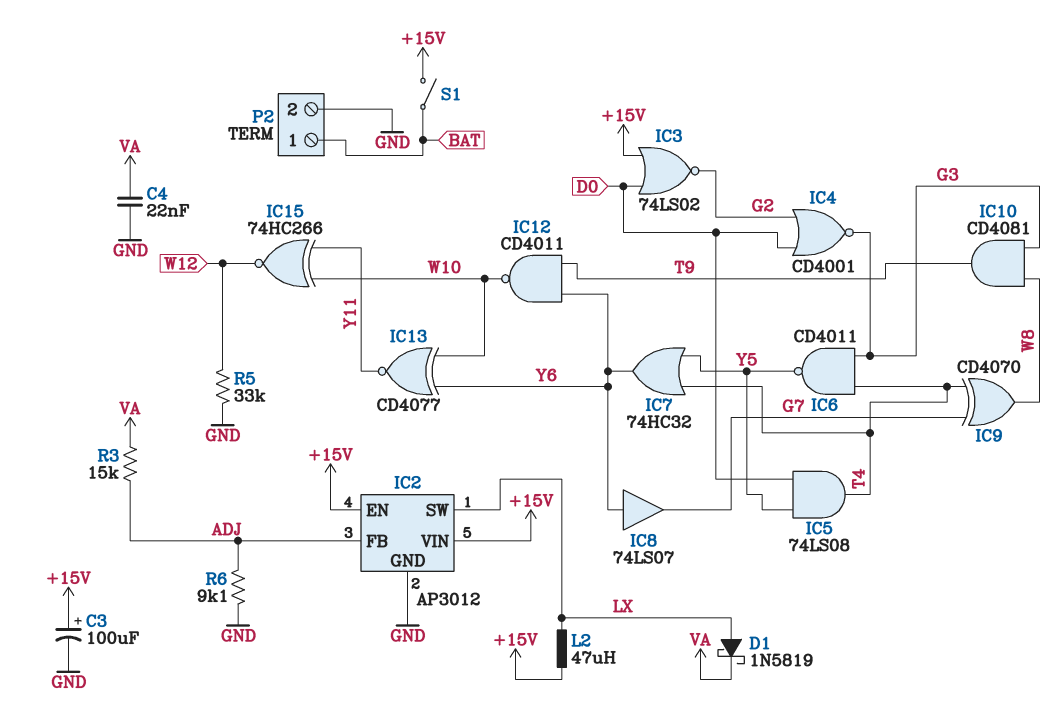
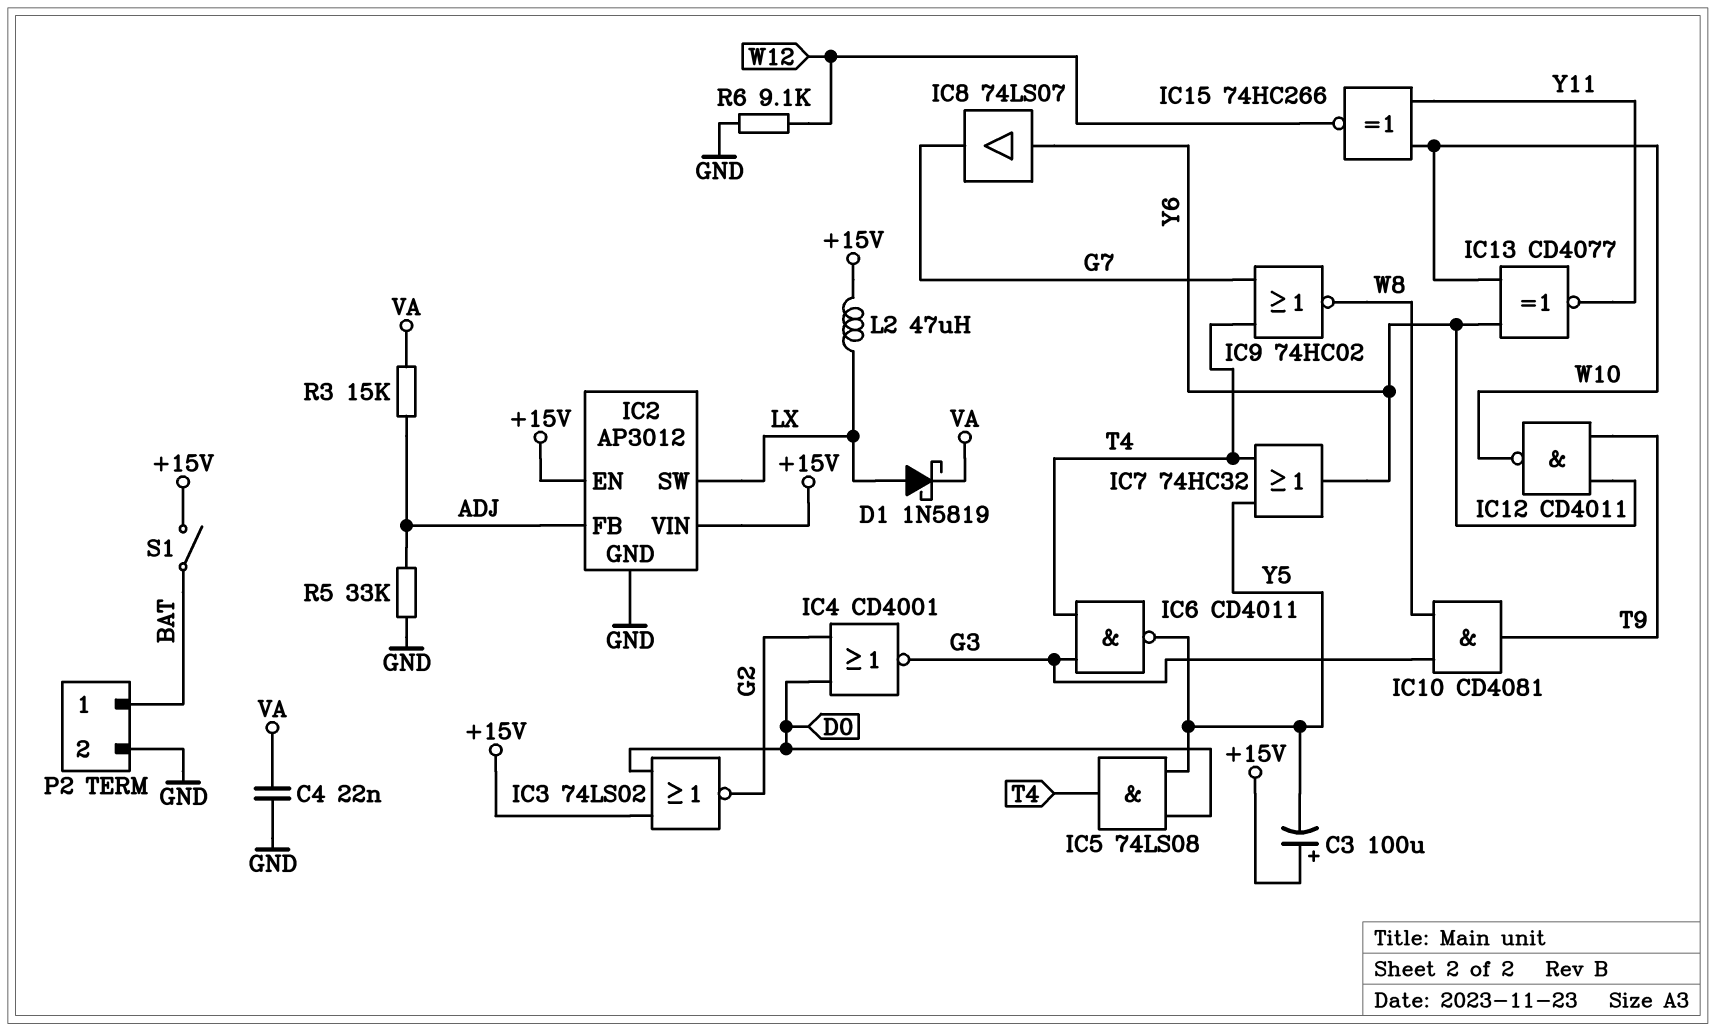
C3: 100uF (plus +15V, minus GND) -> 100uF (plus +15V, minus Y5)
IC9: XOR CD4070 (in G7, in T4, out W8) -> NOR 74HC02 (in G7, in T4, out W8)
R5: 33k (GND, W12) -> 33k (ADJ, GND)
R6: 9.1k (ADJ, GND) -> 9.1k (GND, W12)

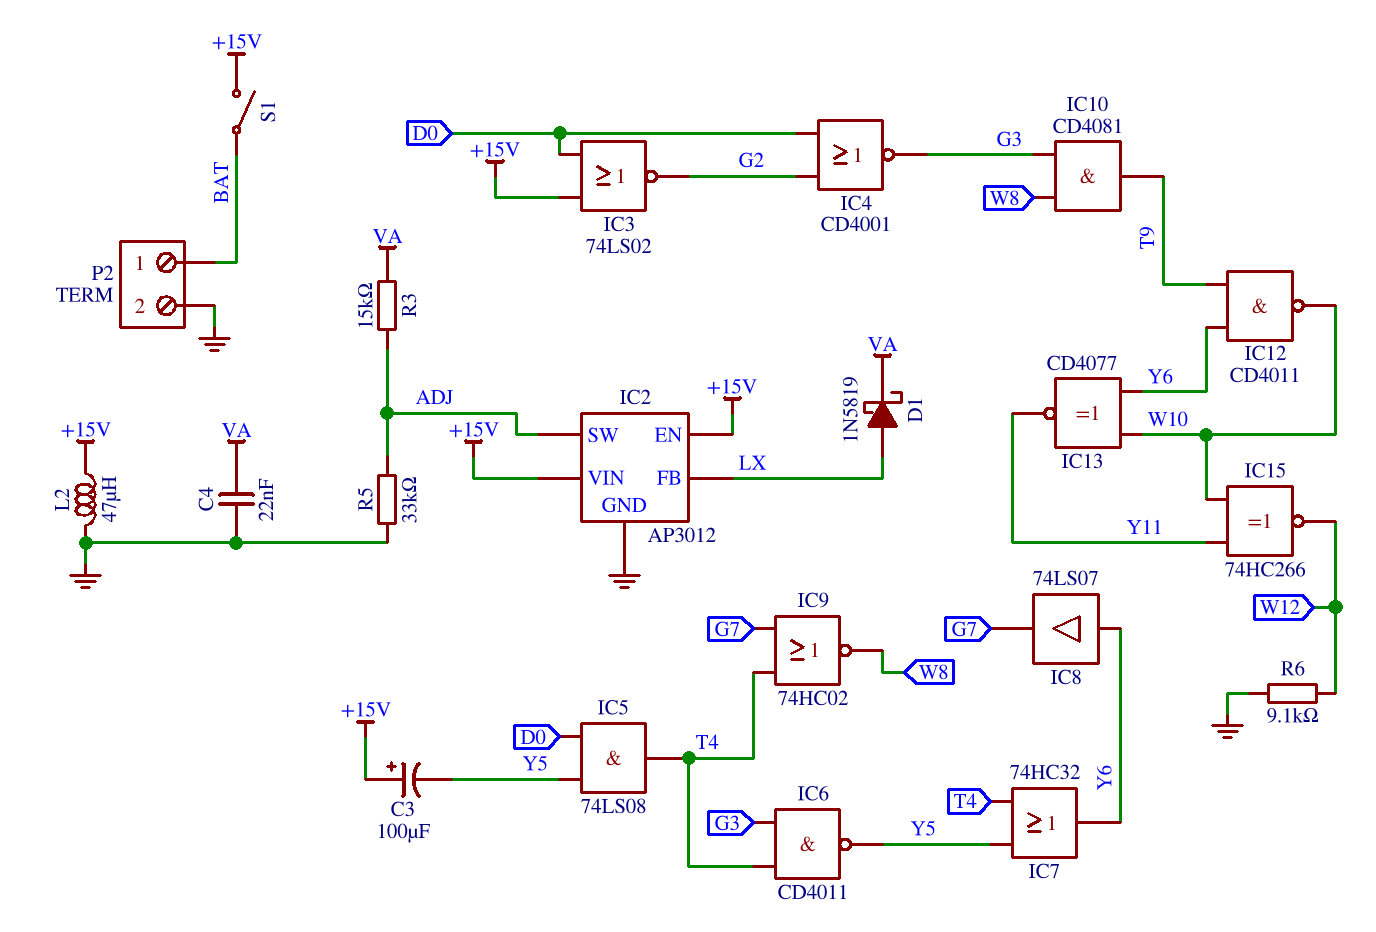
IC2 pin FB: ADJ -> LX
IC2 pin SW: LX -> ADJ
L2: 47uH (+15V, LX) -> 47uH (+15V, GND)

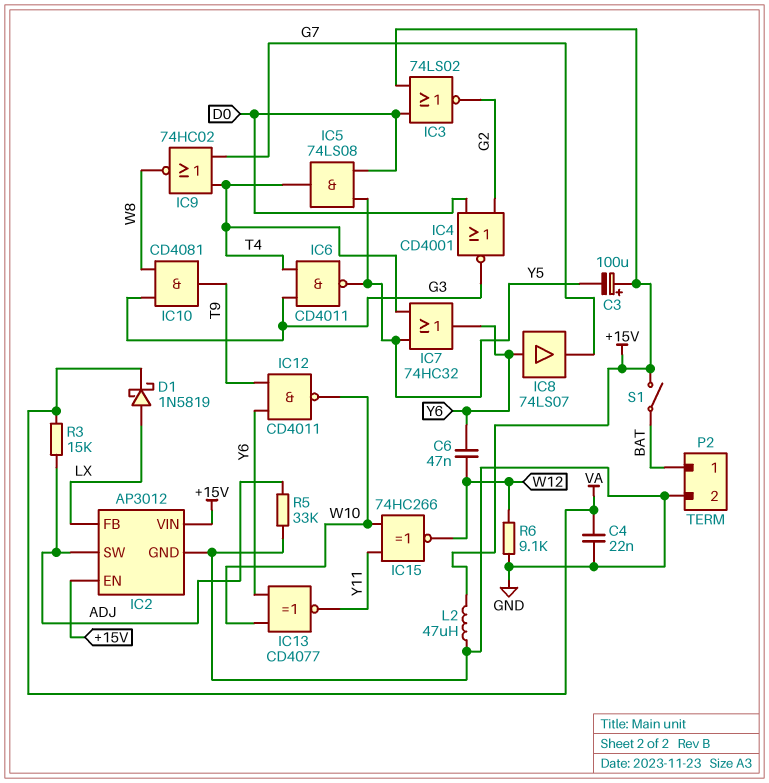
C6: none -> 47nF (W12, Y6)

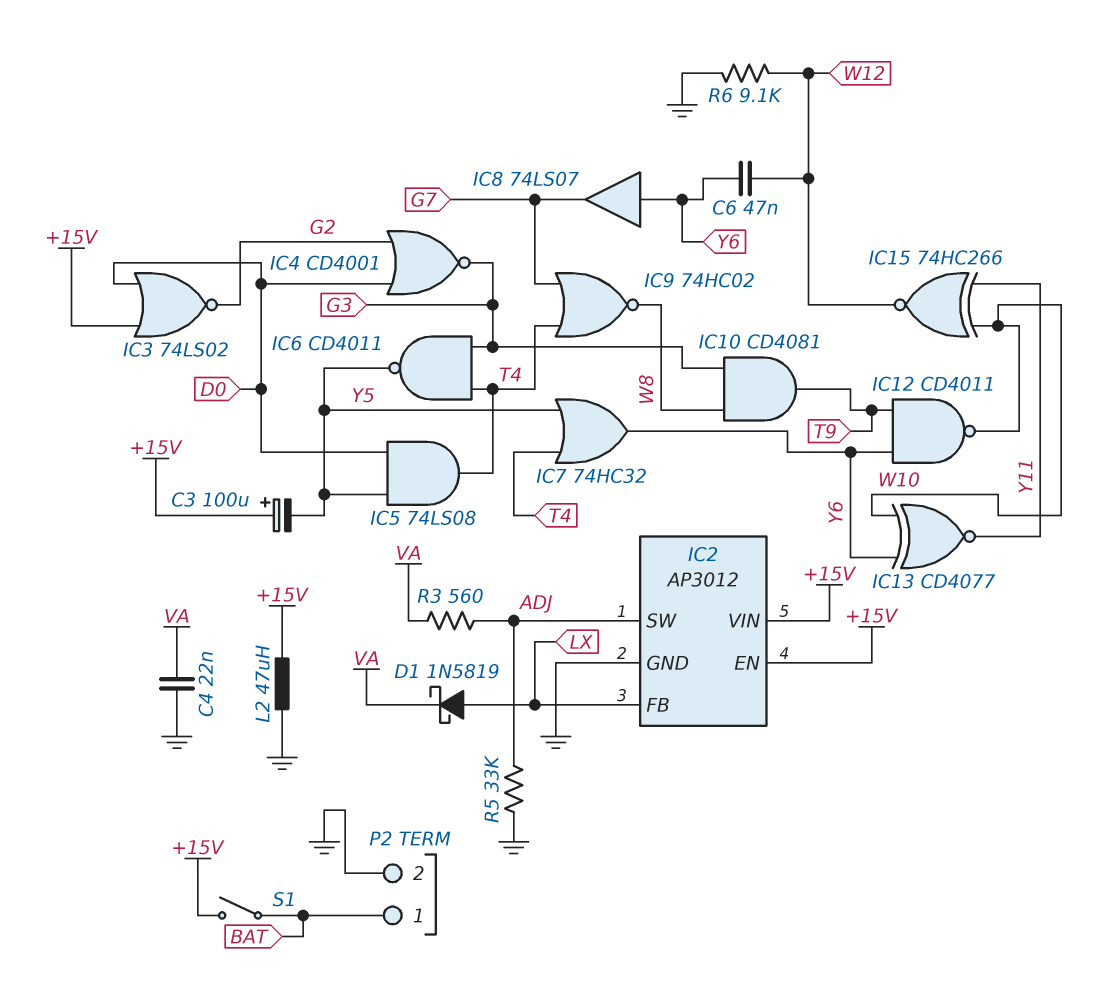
R3: 15k (ADJ, VA) -> 560 (ADJ, VA)

